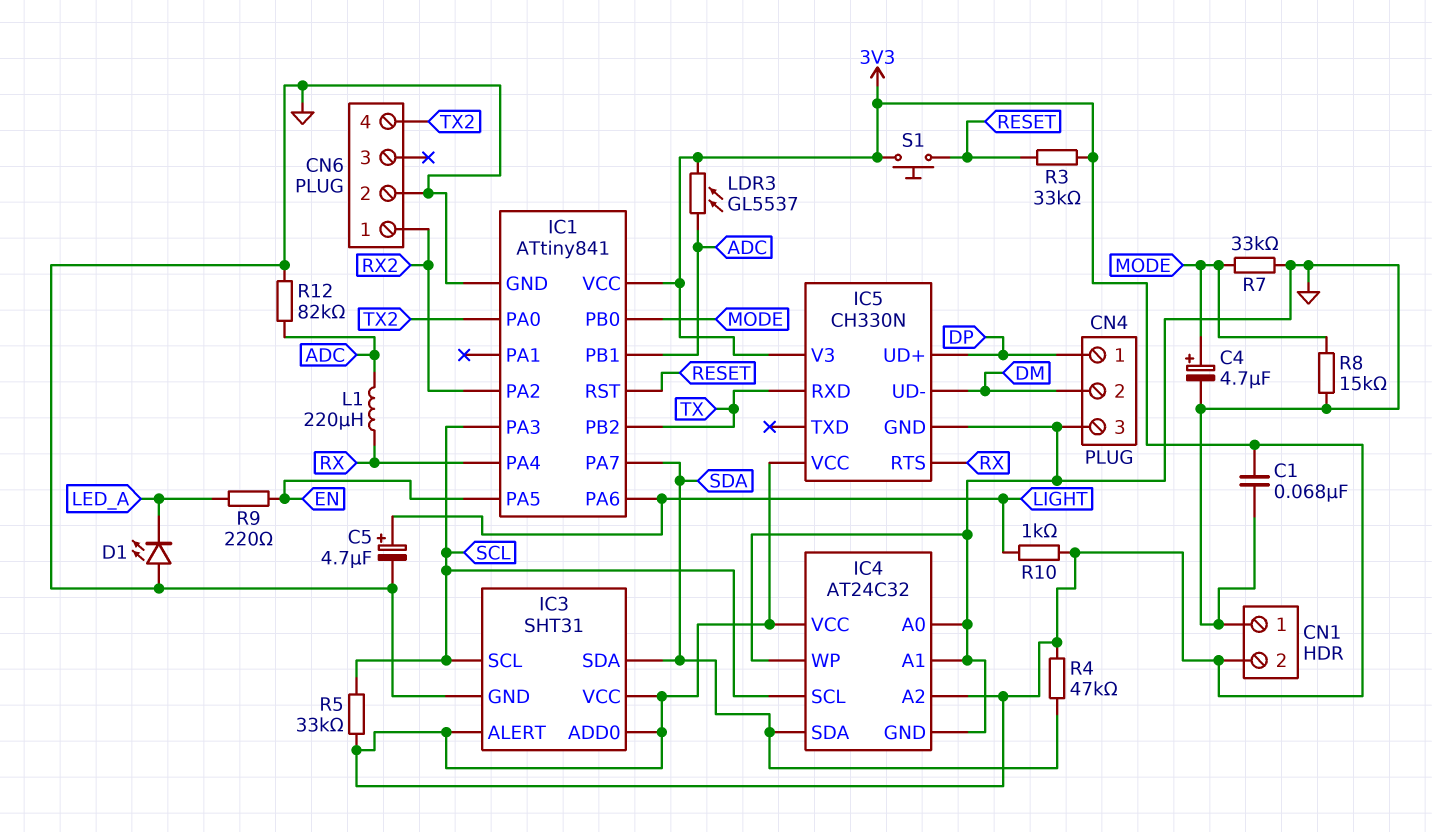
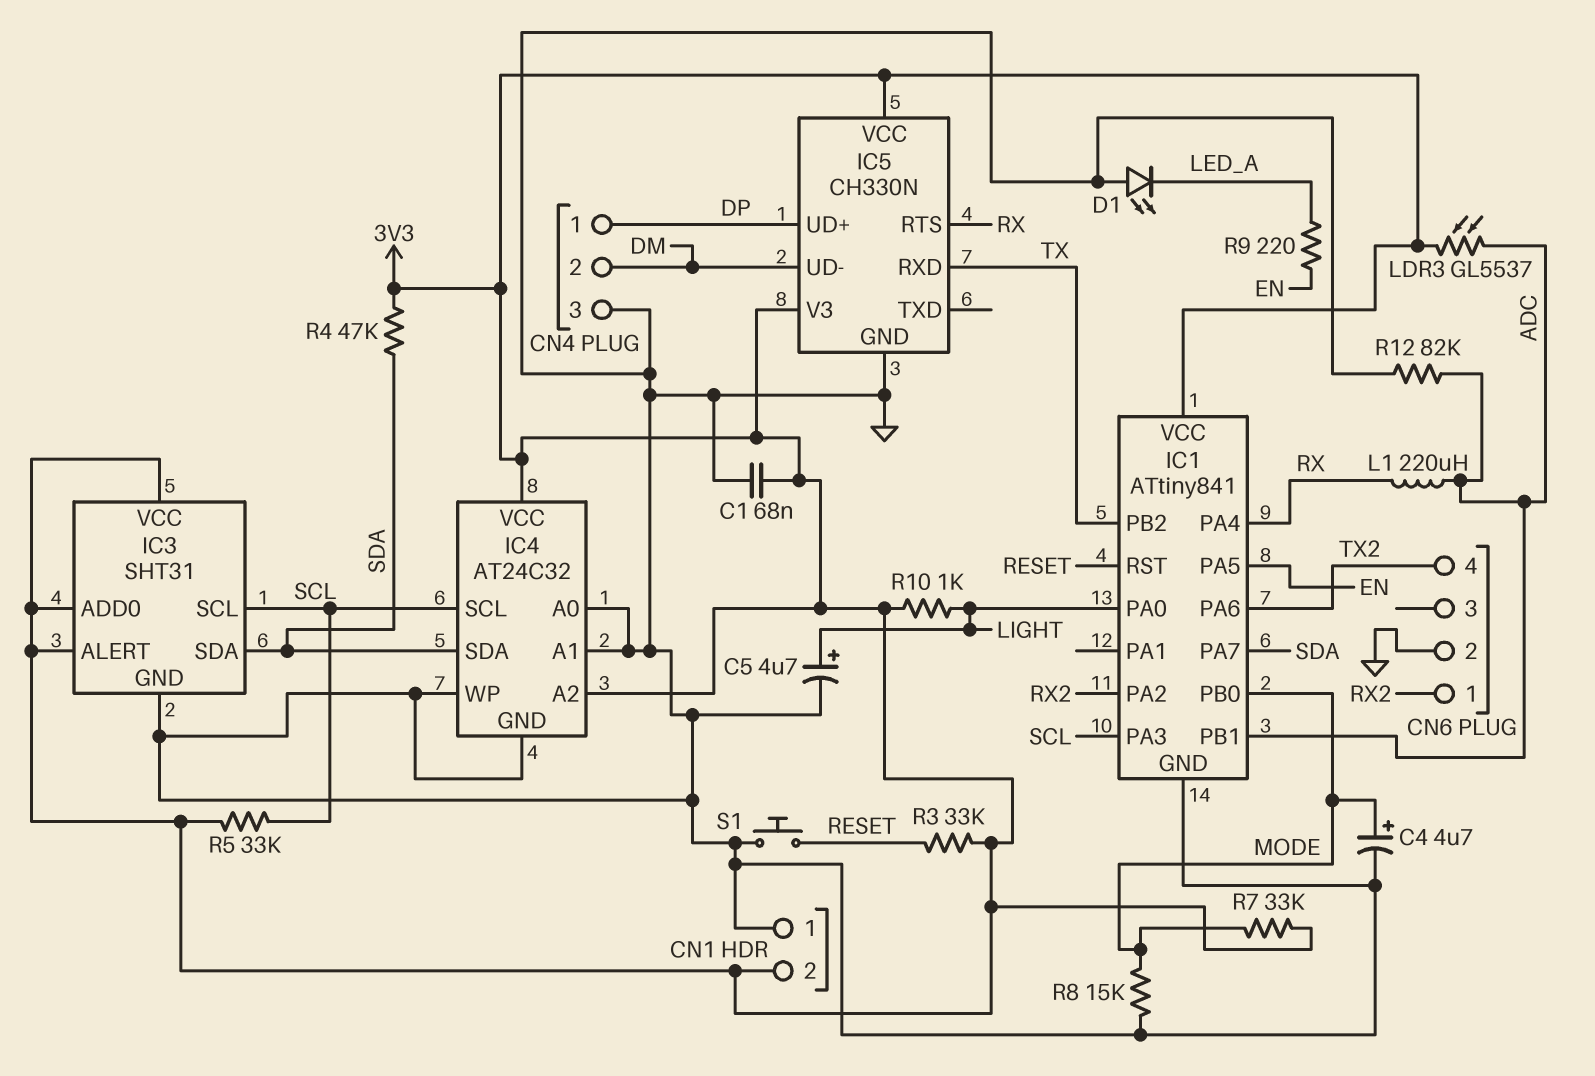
IC1 pin PA0: TX2 -> LIGHT
IC1 pin PA6: LIGHT -> TX2
R7: 33k (GND, MODE) -> 33k (3V3, MODE)
S1: button (3V3, RESET) -> button (GND, RESET)

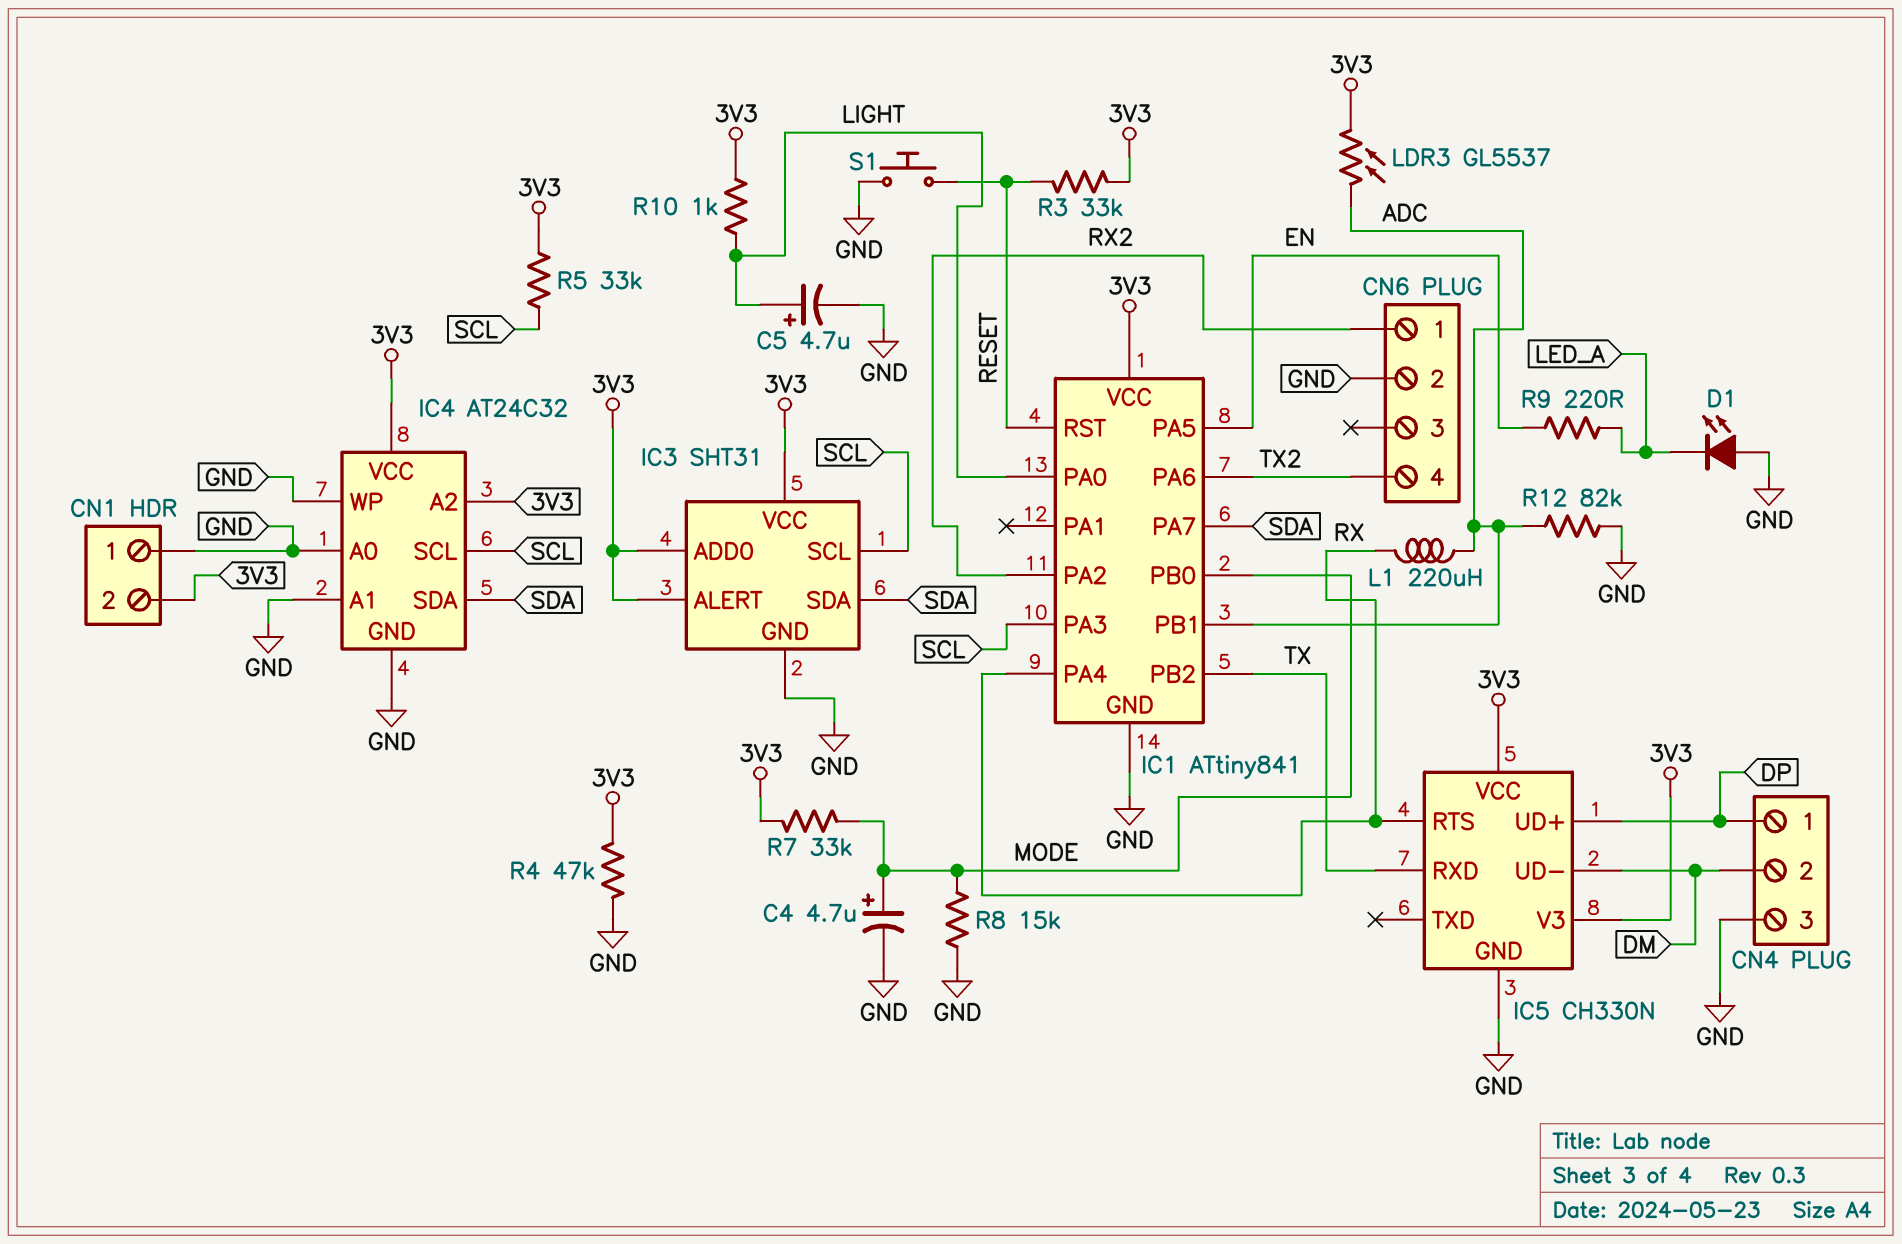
C1: 68nF (3V3, GND) -> none
R4: 47k (3V3, SDA) -> 47k (3V3, GND)

